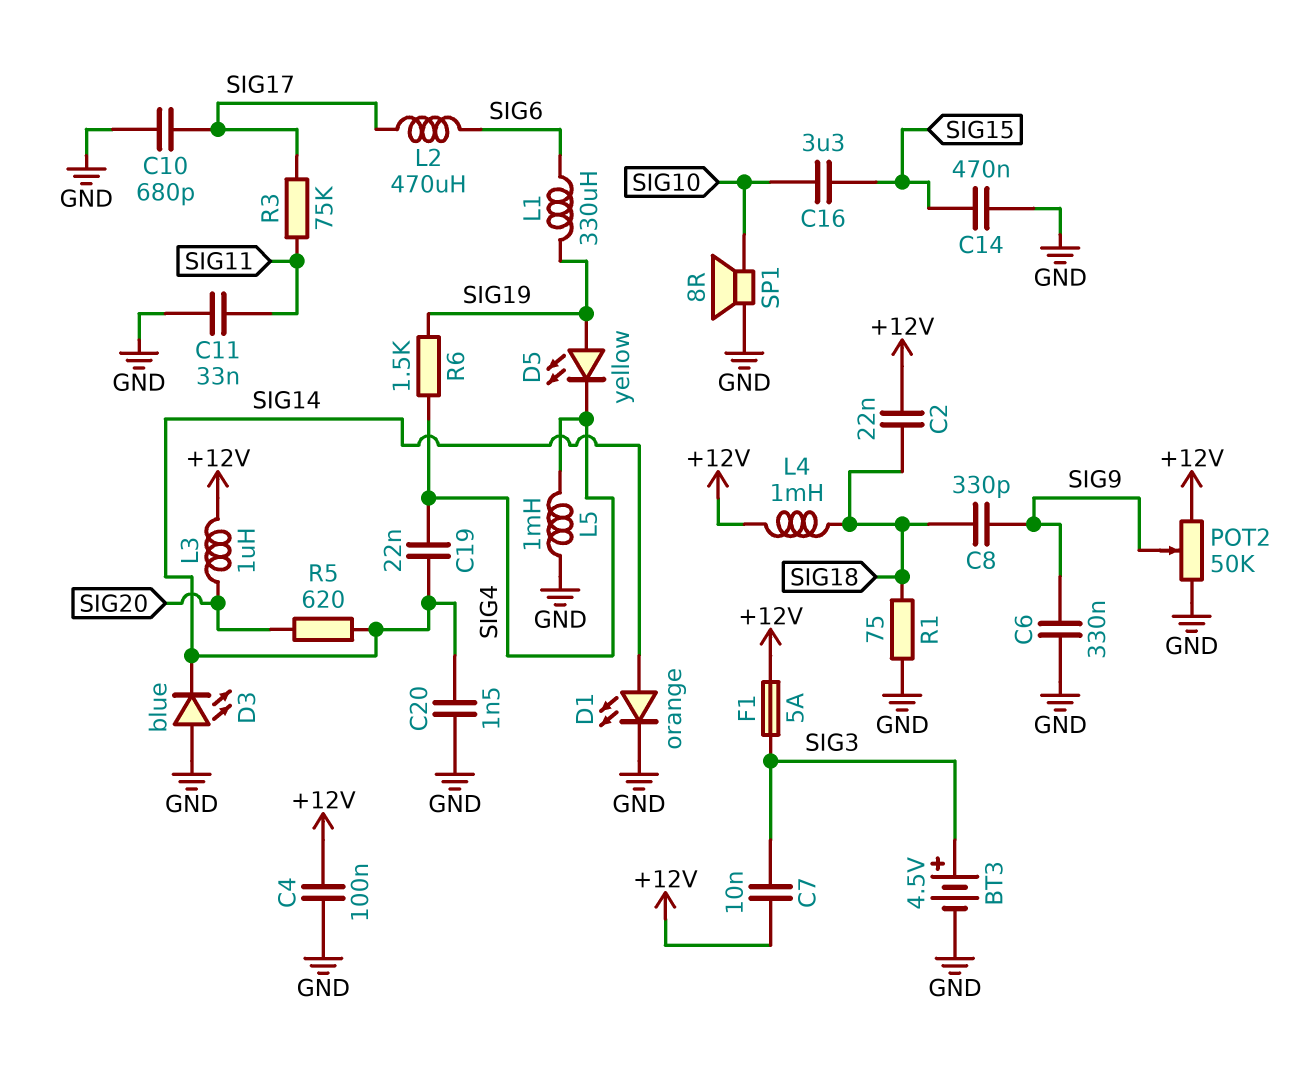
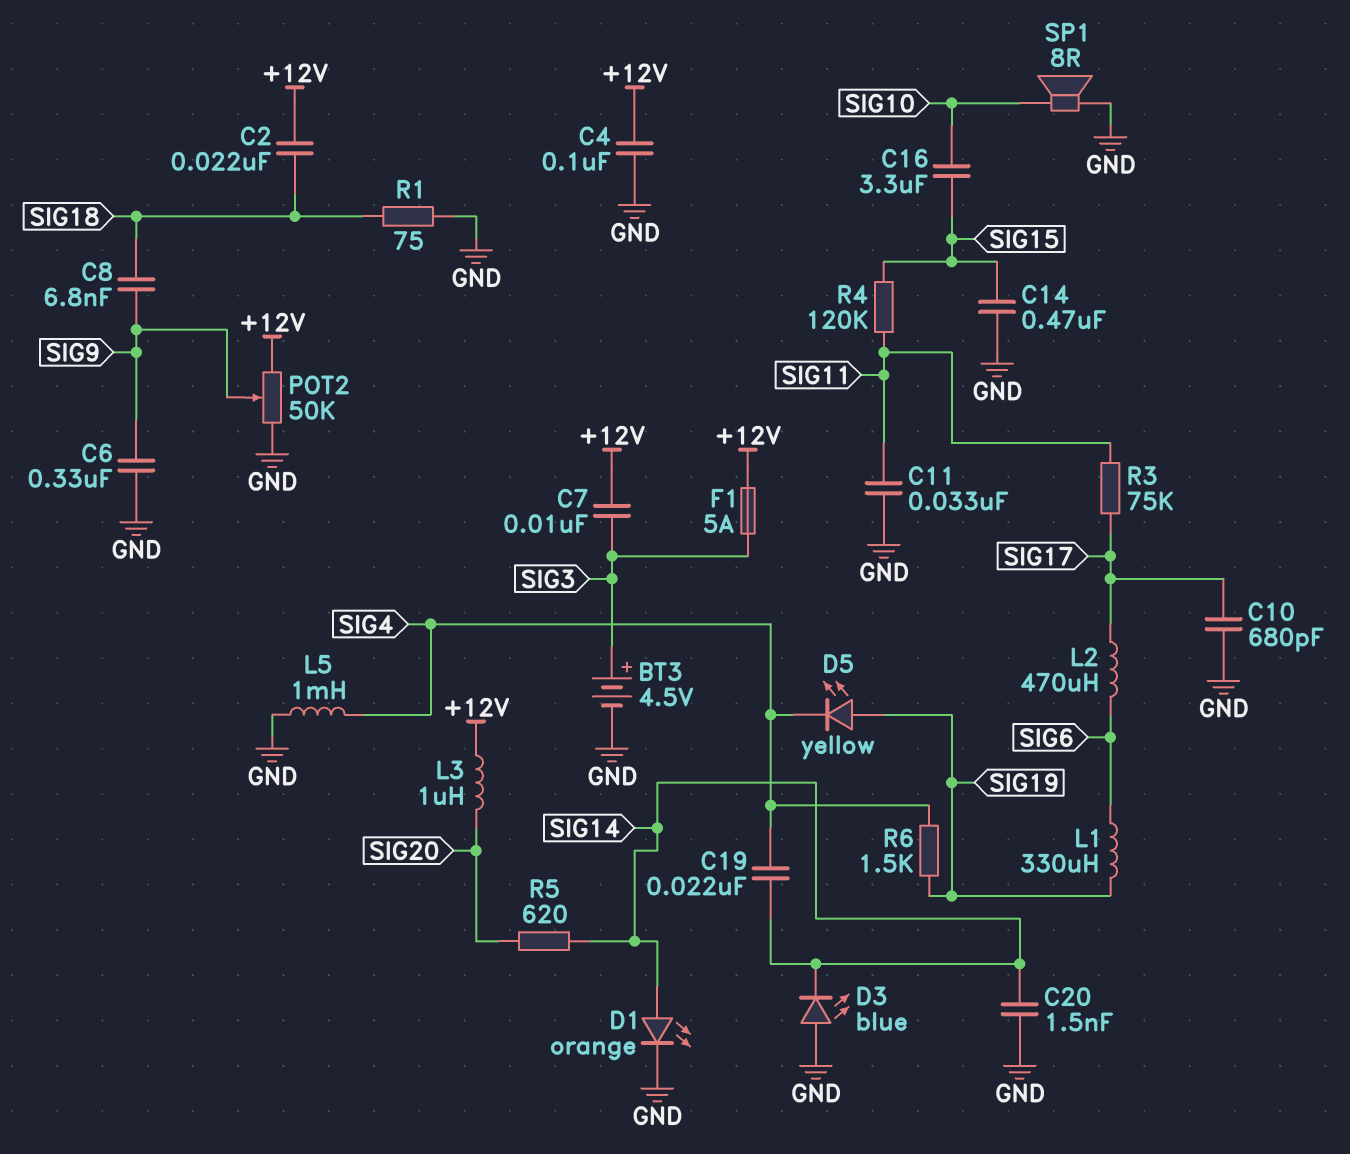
C8: 330pF (SIG9, SIG18) -> 6.8nF (SIG9, SIG18)
L4: 1mH (+12V, SIG18) -> none
R4: none -> 120k (SIG11, SIG15)

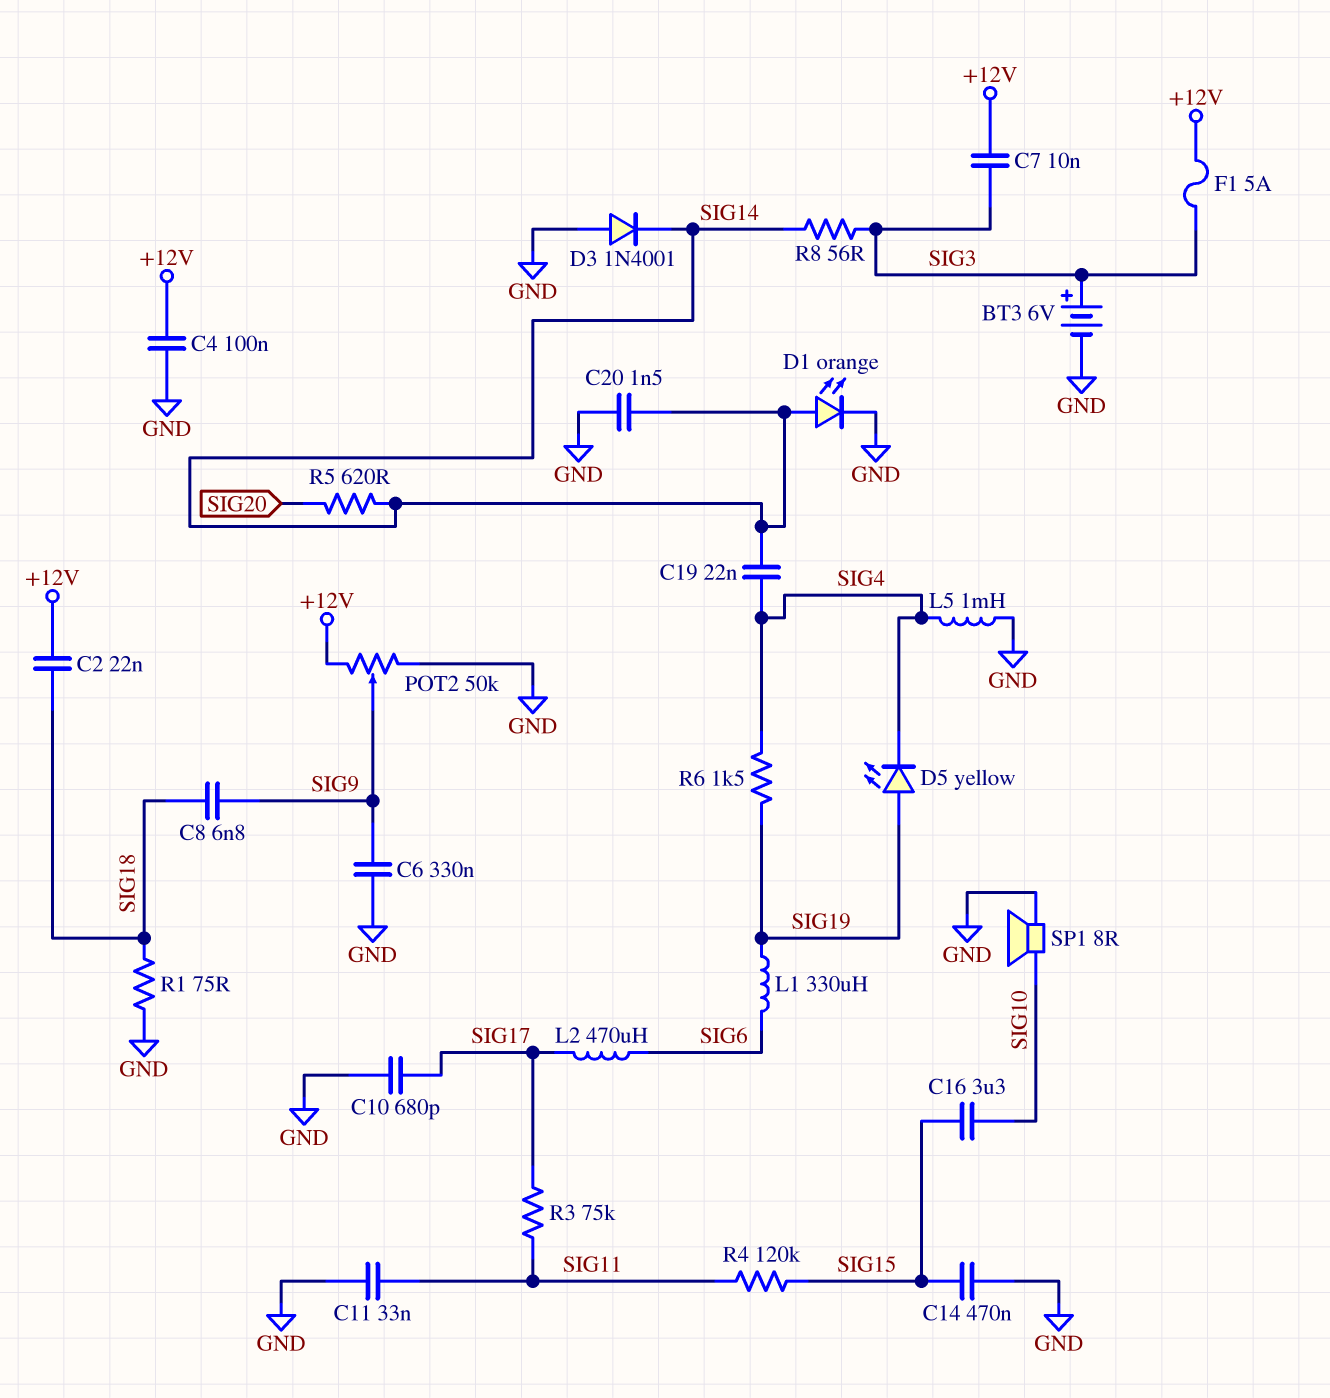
BT3: 4.5V (plus SIG3, minus GND) -> 6V (plus SIG3, minus GND)
D3: LED blue (A GND, K SIG14) -> diode 1N4001 (A GND, K SIG14)
L3: 1uH (+12V, SIG20) -> none
R8: none -> 56 (SIG3, SIG14)

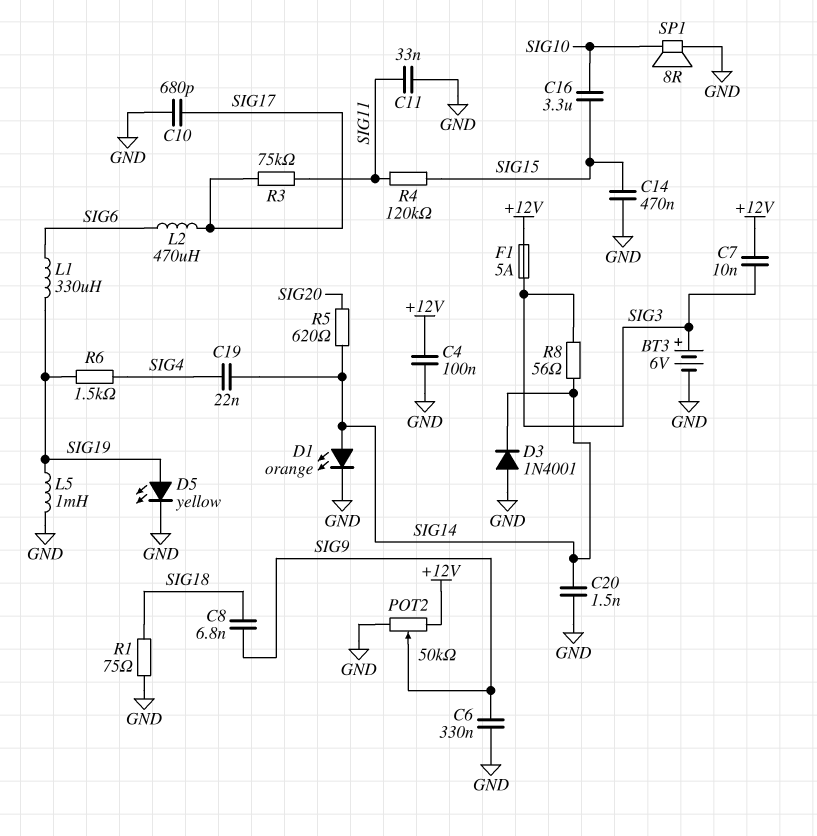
C2: 22nF (+12V, SIG18) -> none
D5: LED yellow (A SIG19, K SIG4) -> LED yellow (A SIG19, K GND)
L5: 1mH (GND, SIG4) -> 1mH (GND, SIG19)

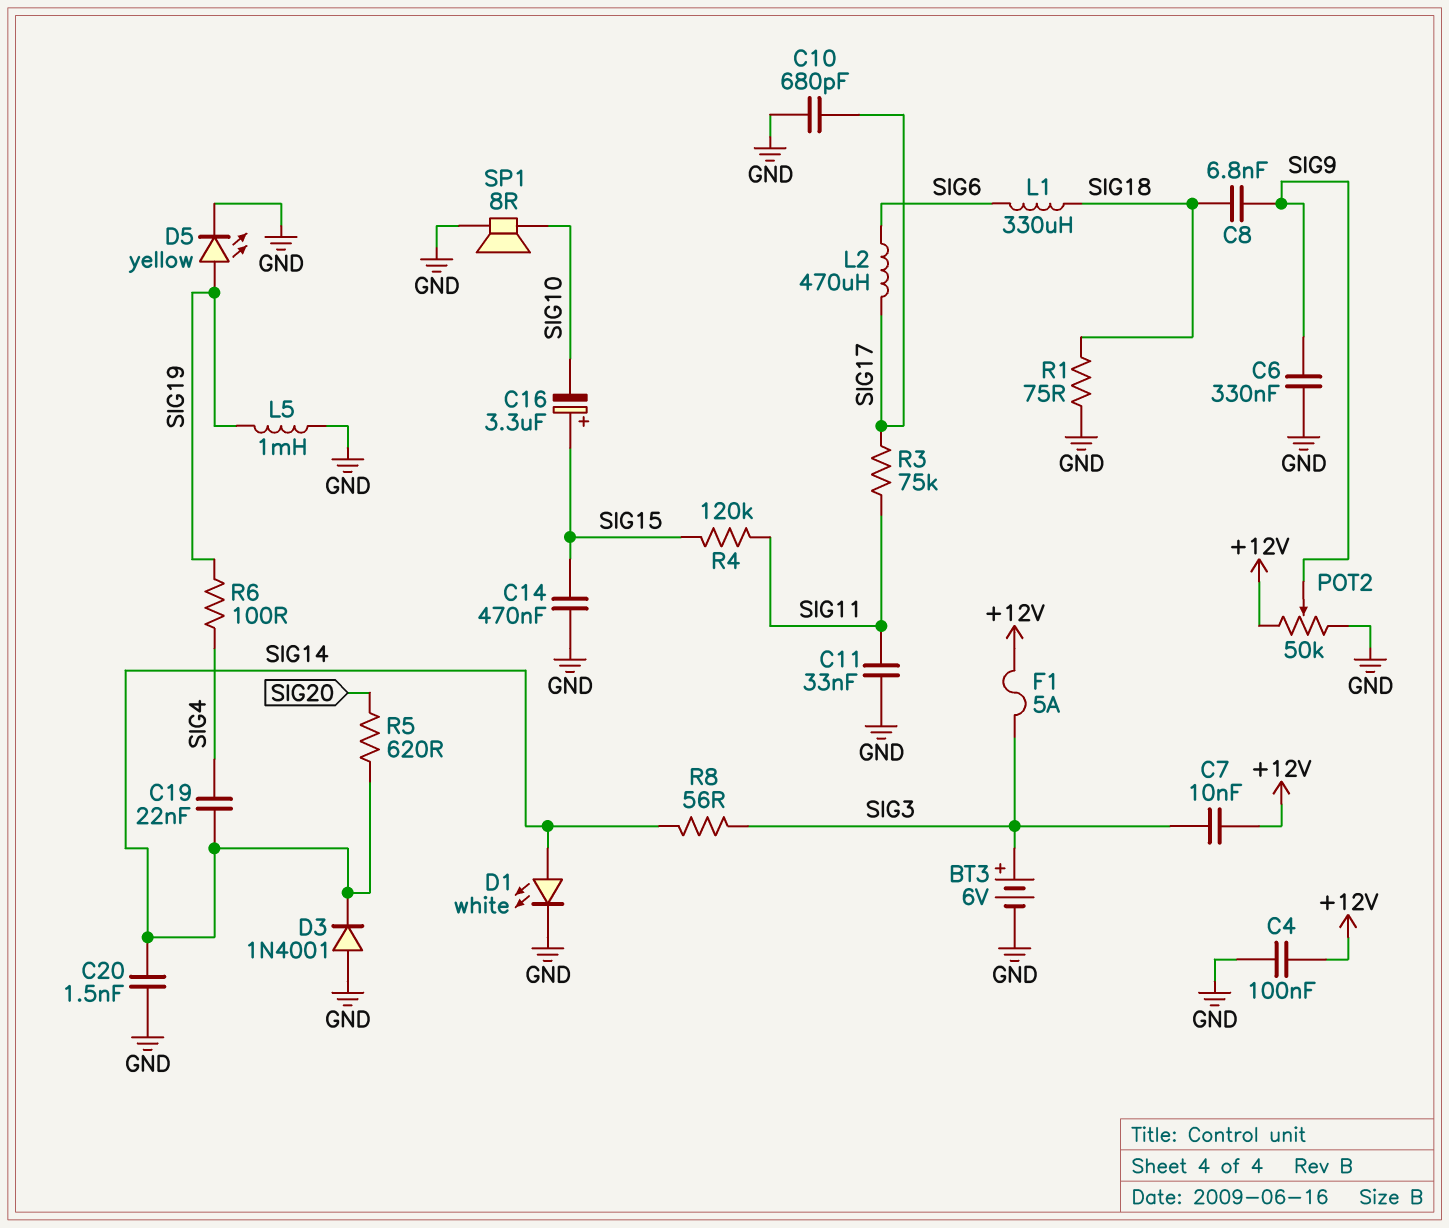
C16: 3.3uF (SIG10, SIG15) -> 3.3uF (plus SIG15, minus SIG10)
D1: LED orange (A SIG14, K GND) -> LED white (A SIG14, K GND)
L1: 330uH (SIG6, SIG19) -> 330uH (SIG6, SIG18)
R6: 1.5k (SIG4, SIG19) -> 100 (SIG4, SIG19)

